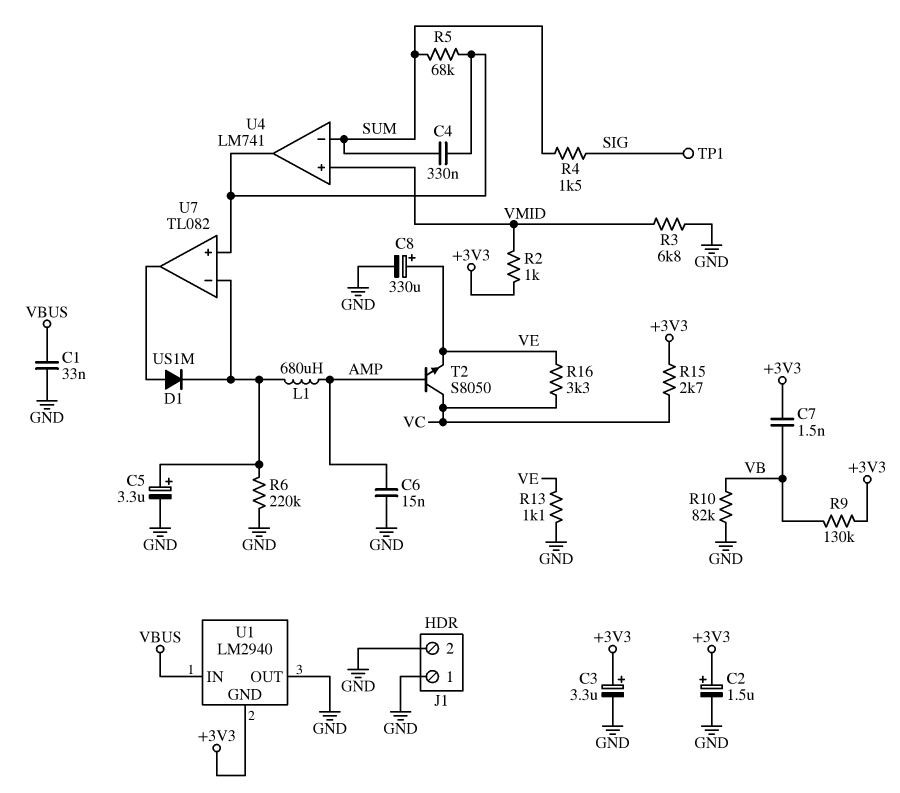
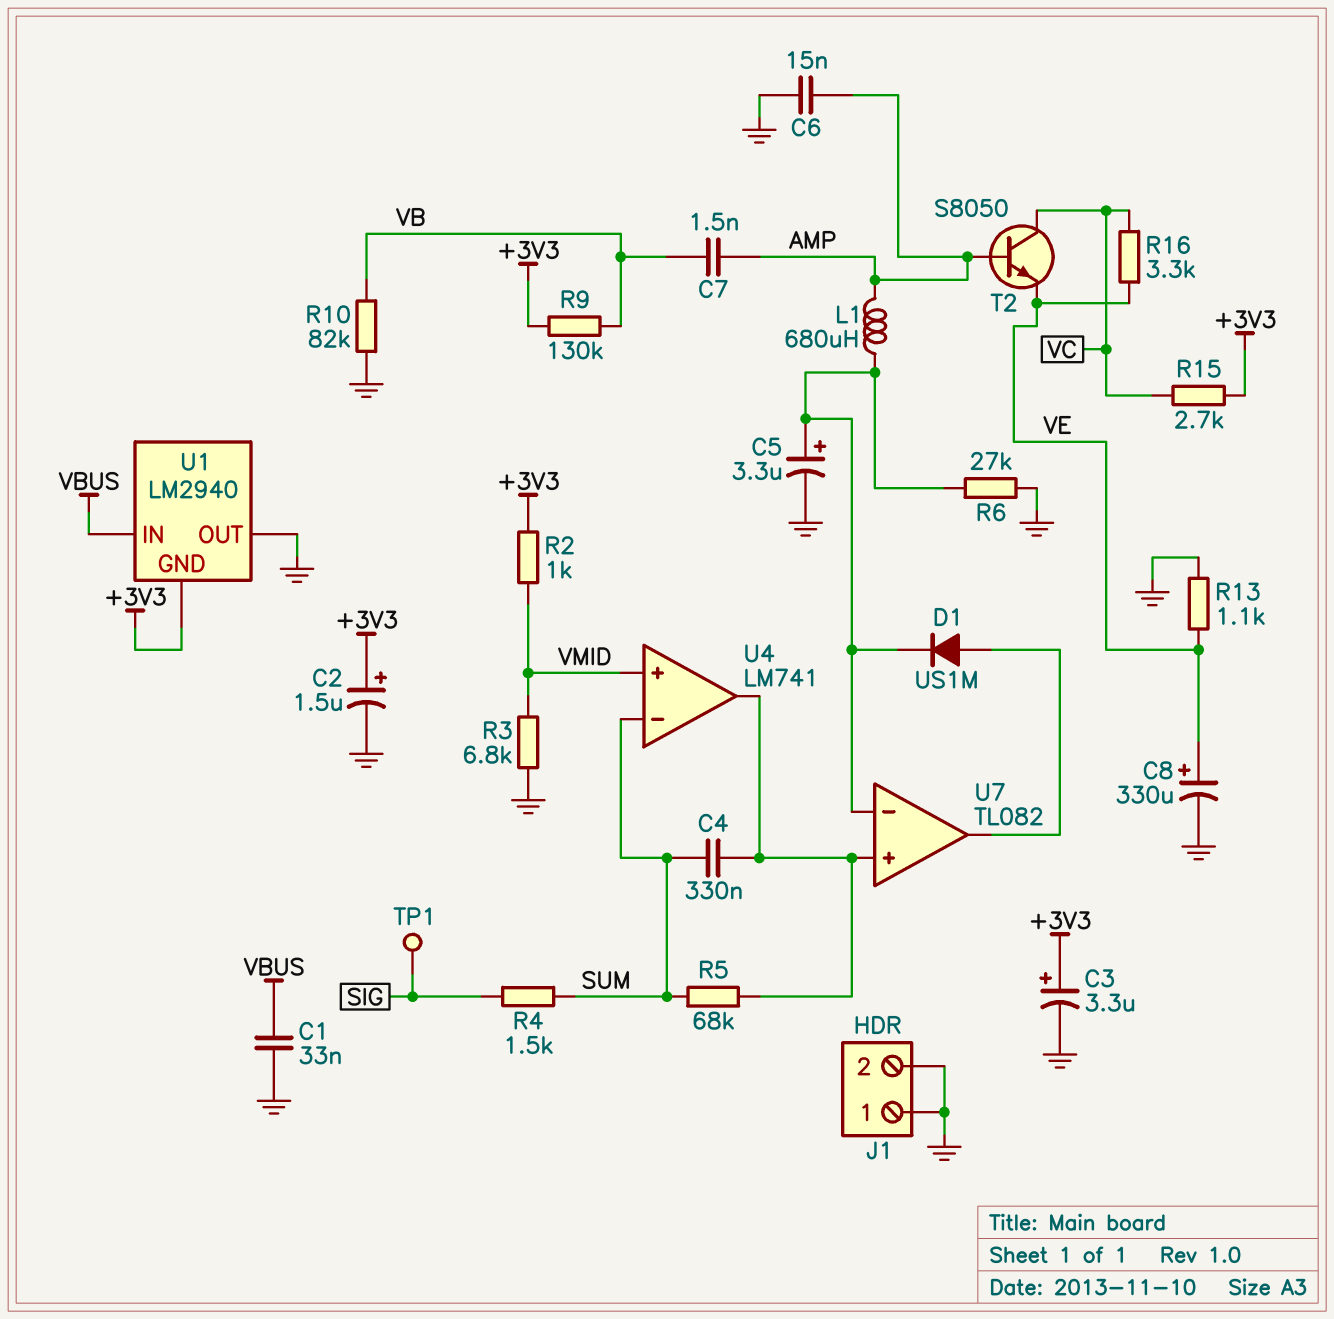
C7: 1.5nF (+3V3, VB) -> 1.5nF (AMP, VB)
R6: 220k (GND, U7/in-) -> 27k (GND, U7/in-)

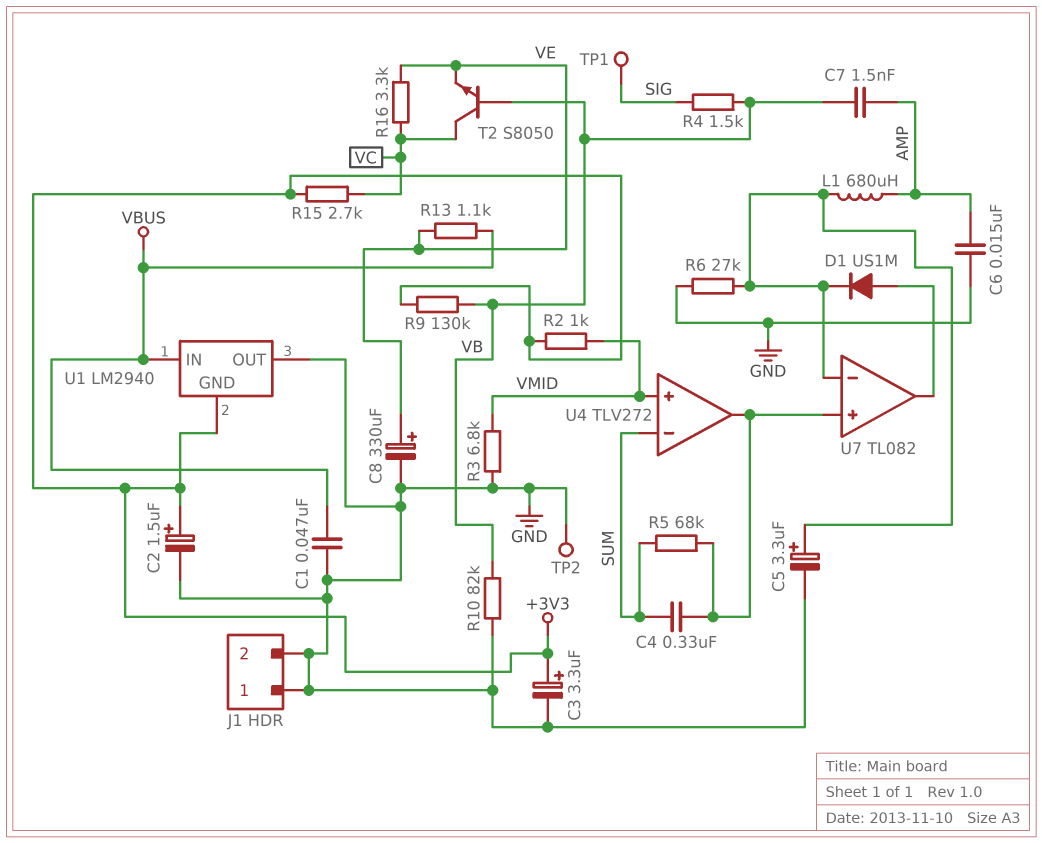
C1: 33nF (GND, VBUS) -> 47nF (GND, VBUS)
R4: 1.5k (SIG, SUM) -> 1.5k (SIG, VB)
R13: 1.1k (GND, VE) -> 1.1k (VBUS, VE)
T2: NPN S8050 (B AMP, C VC, E VE) -> NPN S8050 (B VB, C VC, E VE)
TP2: none -> test point (GND)
U4: LM741 -> TLV272

